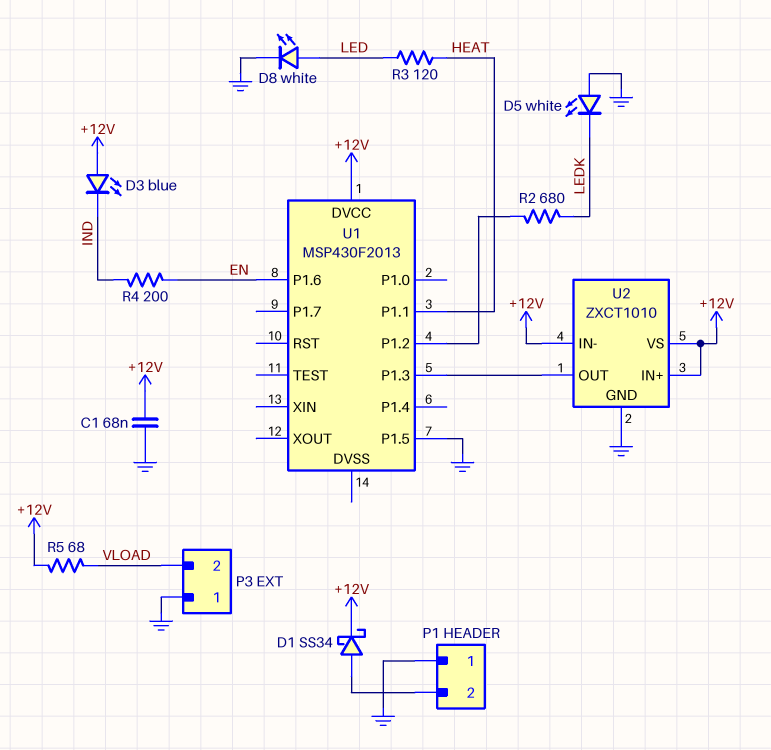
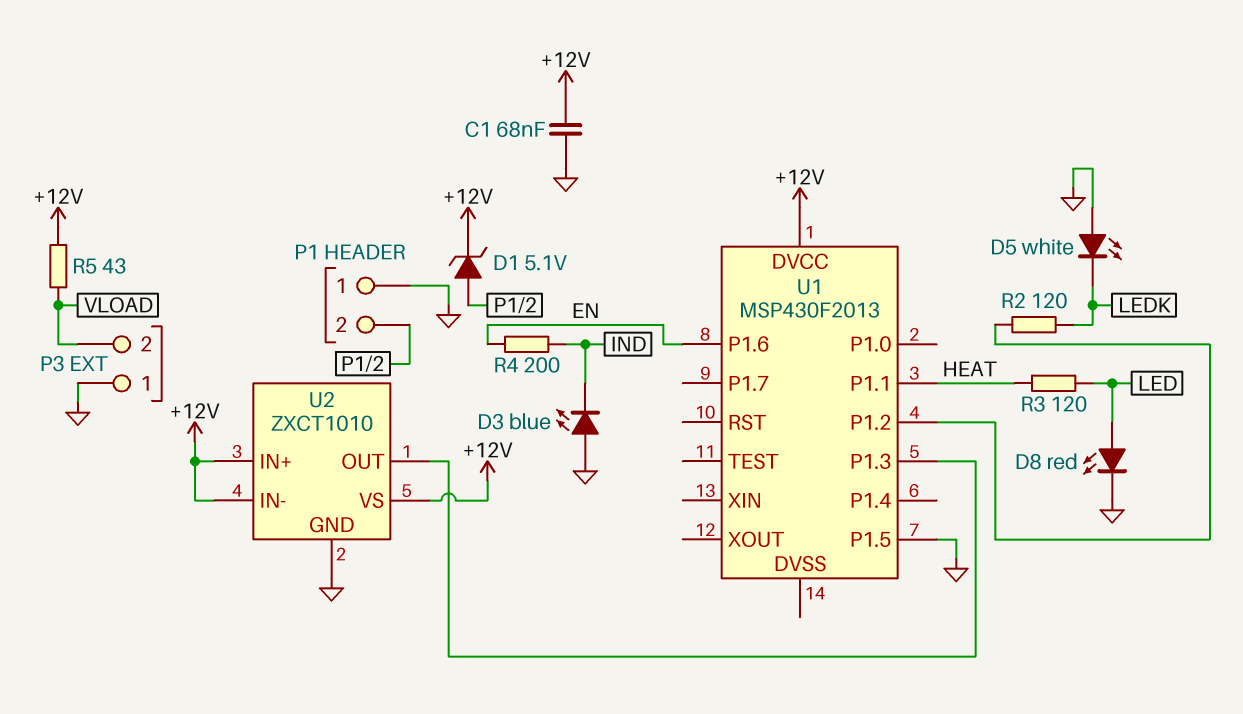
D1: schottky SS34 (A P1/2, K +12V) -> zener 5.1V (A P1/2, K +12V)
D3: LED blue (A +12V, K IND) -> LED blue (A GND, K IND)
D8: LED white (A LED, K GND) -> LED red (A LED, K GND)
R2: 680 (LEDK, U1/P1.2) -> 120 (LEDK, U1/P1.2)
R5: 68 (+12V, VLOAD) -> 43 (+12V, VLOAD)

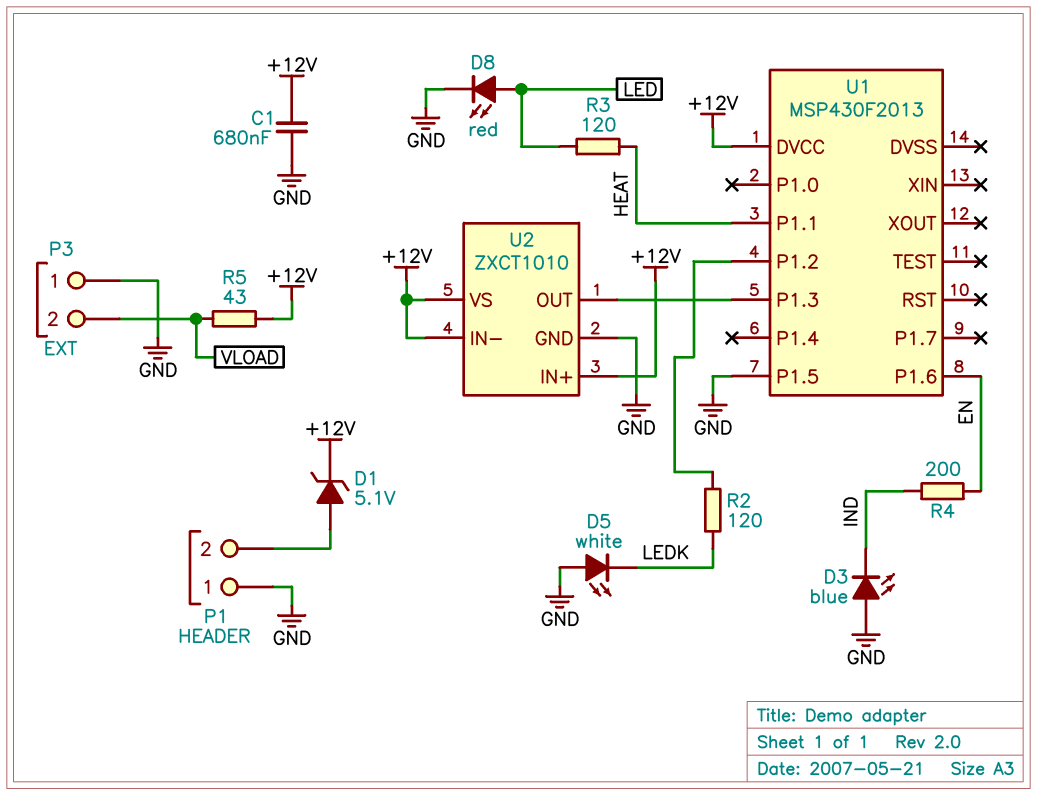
C1: 68nF (+12V, GND) -> 680nF (+12V, GND)

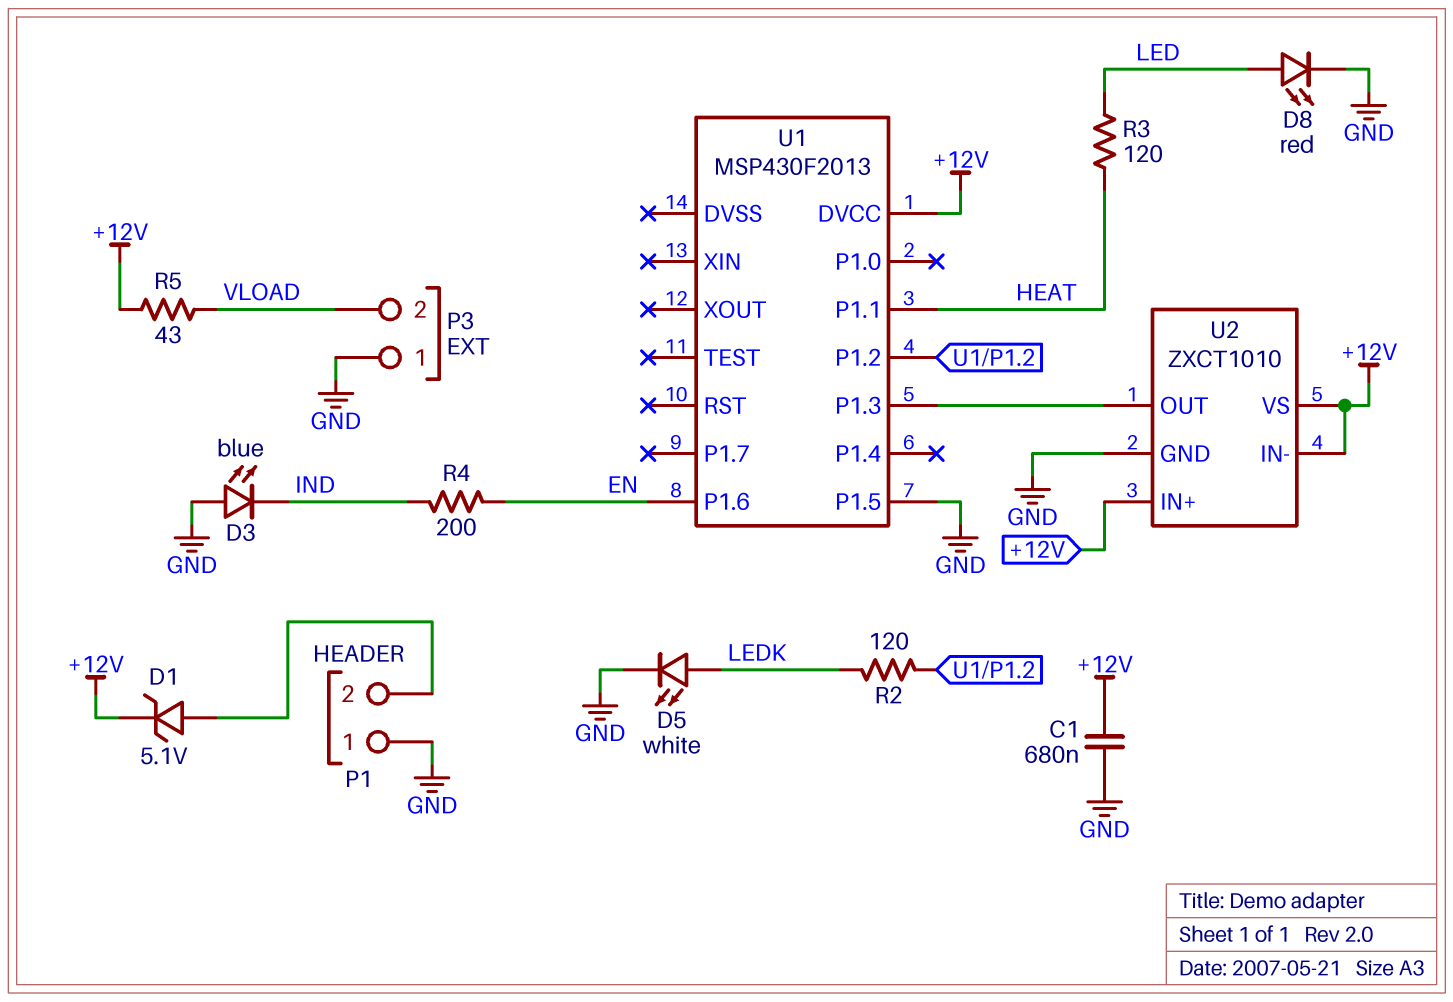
D5: LED white (A GND, K LEDK) -> LED white (A LEDK, K GND)

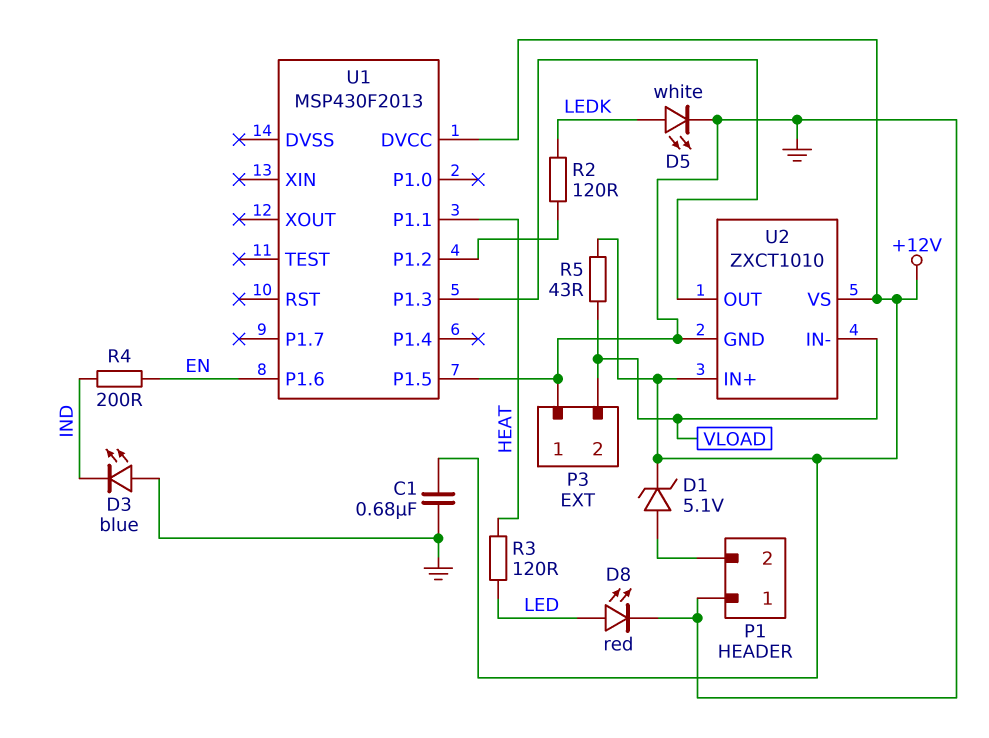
U2 pin IN-: +12V -> VLOAD

